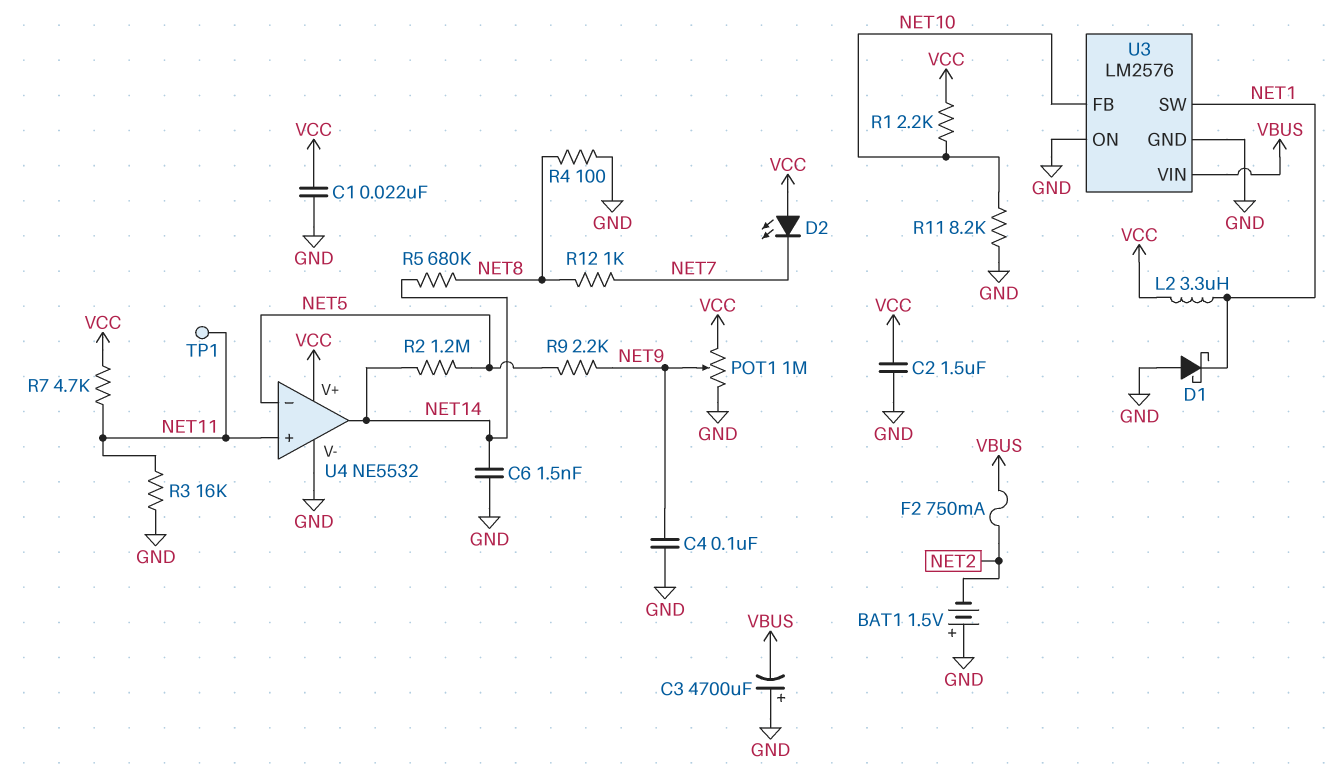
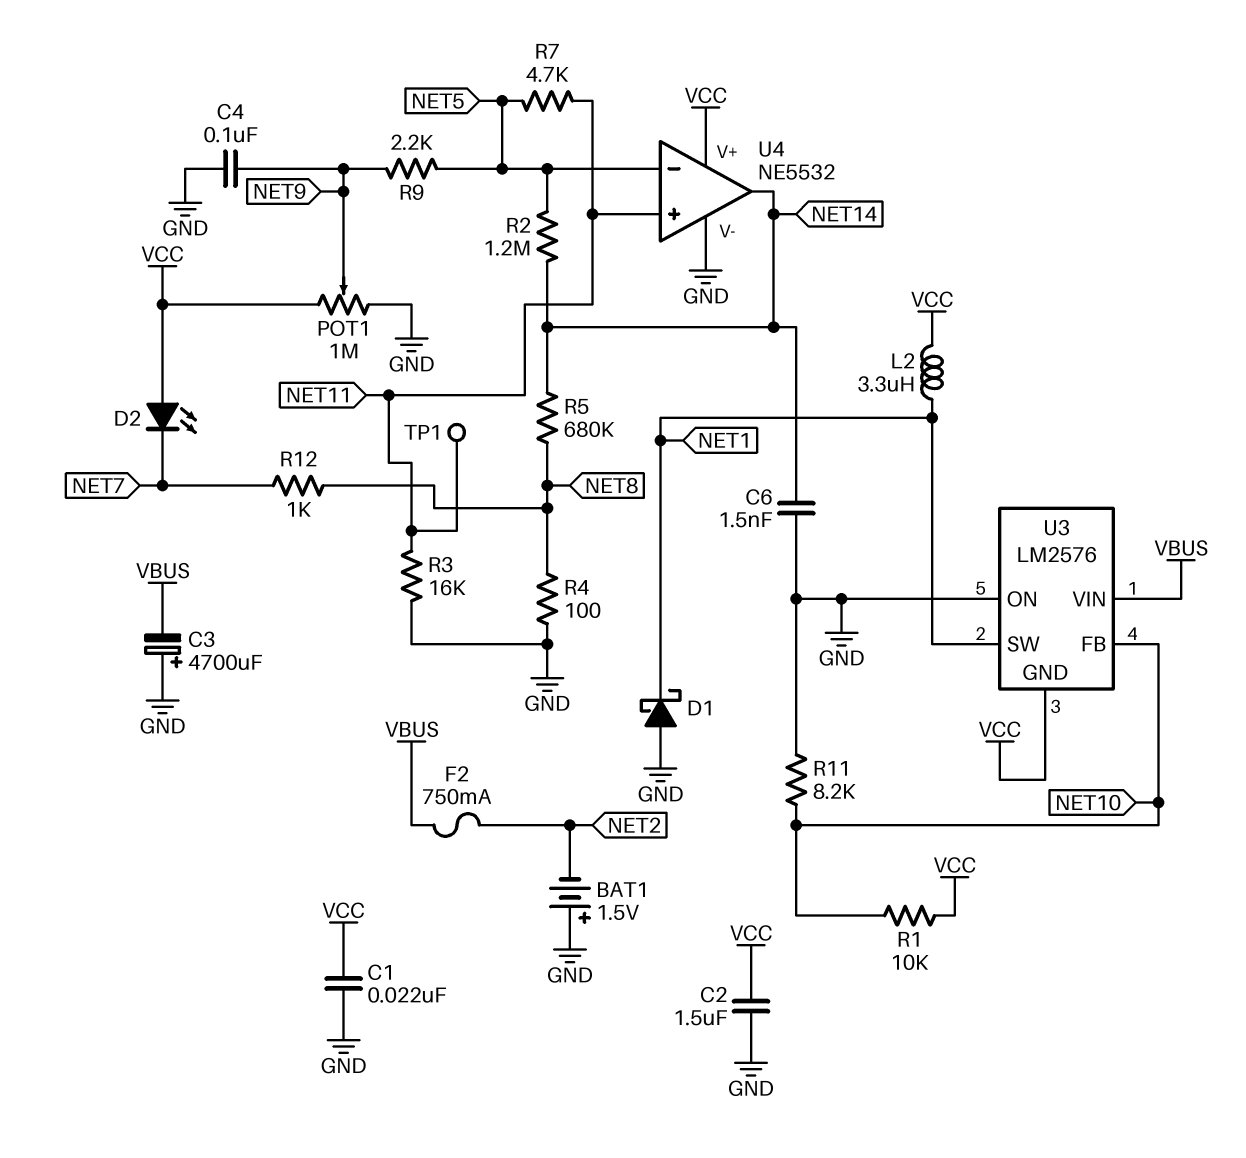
R1: 2.2k (NET10, VCC) -> 10k (NET10, VCC)
R7: 4.7k (NET11, VCC) -> 4.7k (NET5, NET11)
U3 pin GND: GND -> VCC

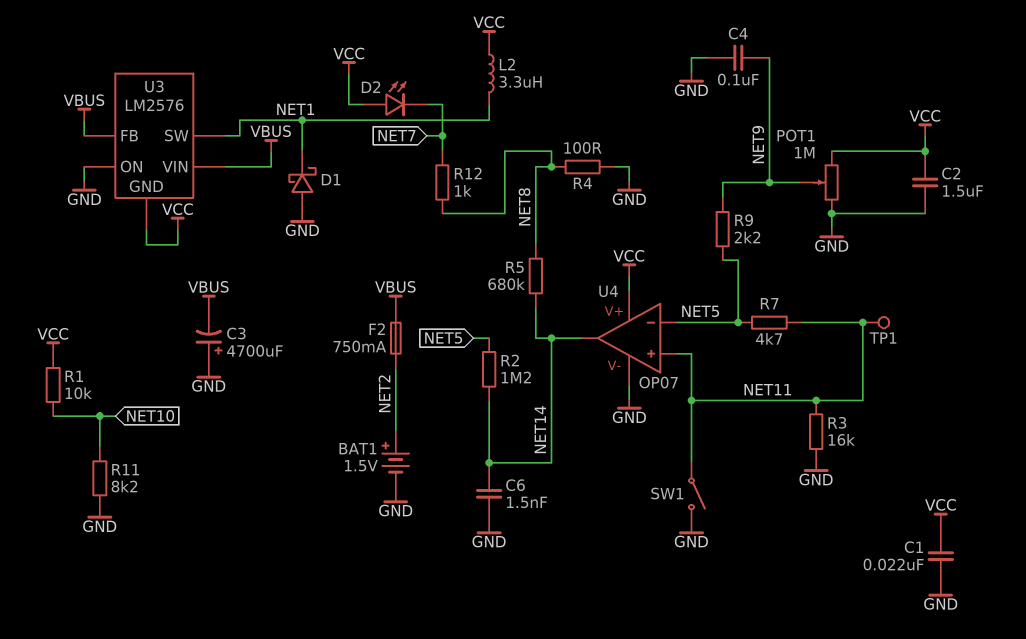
BAT1: 1.5V (plus GND, minus NET2) -> 1.5V (plus NET2, minus GND)
SW1: none -> switch (GND, NET11)
U3 pin FB: NET10 -> VBUS
U4: NE5532 -> OP07

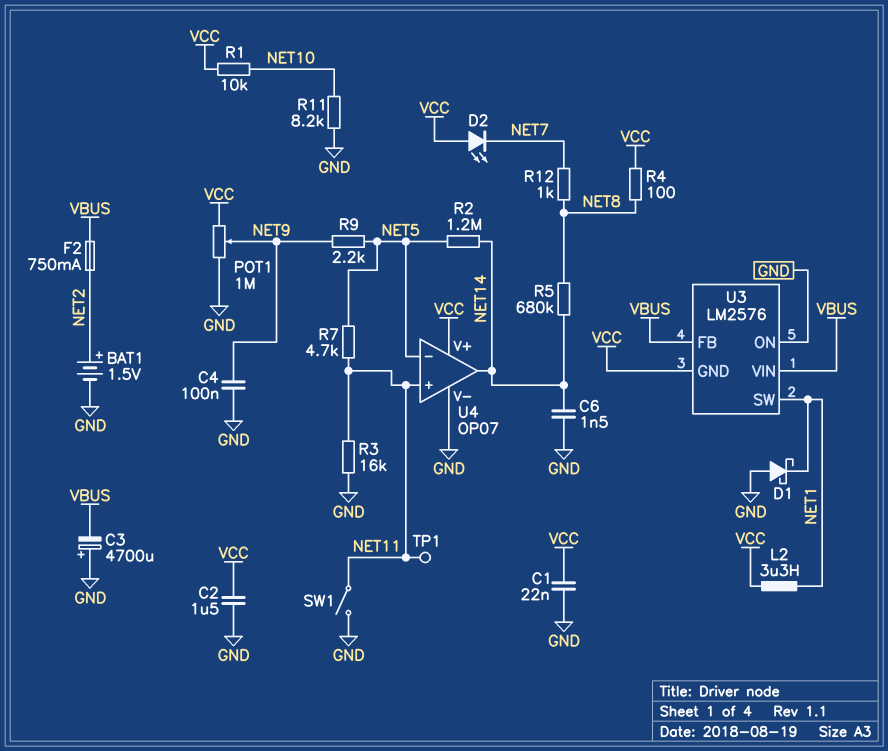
R4: 100 (GND, NET8) -> 100 (NET8, VCC)

